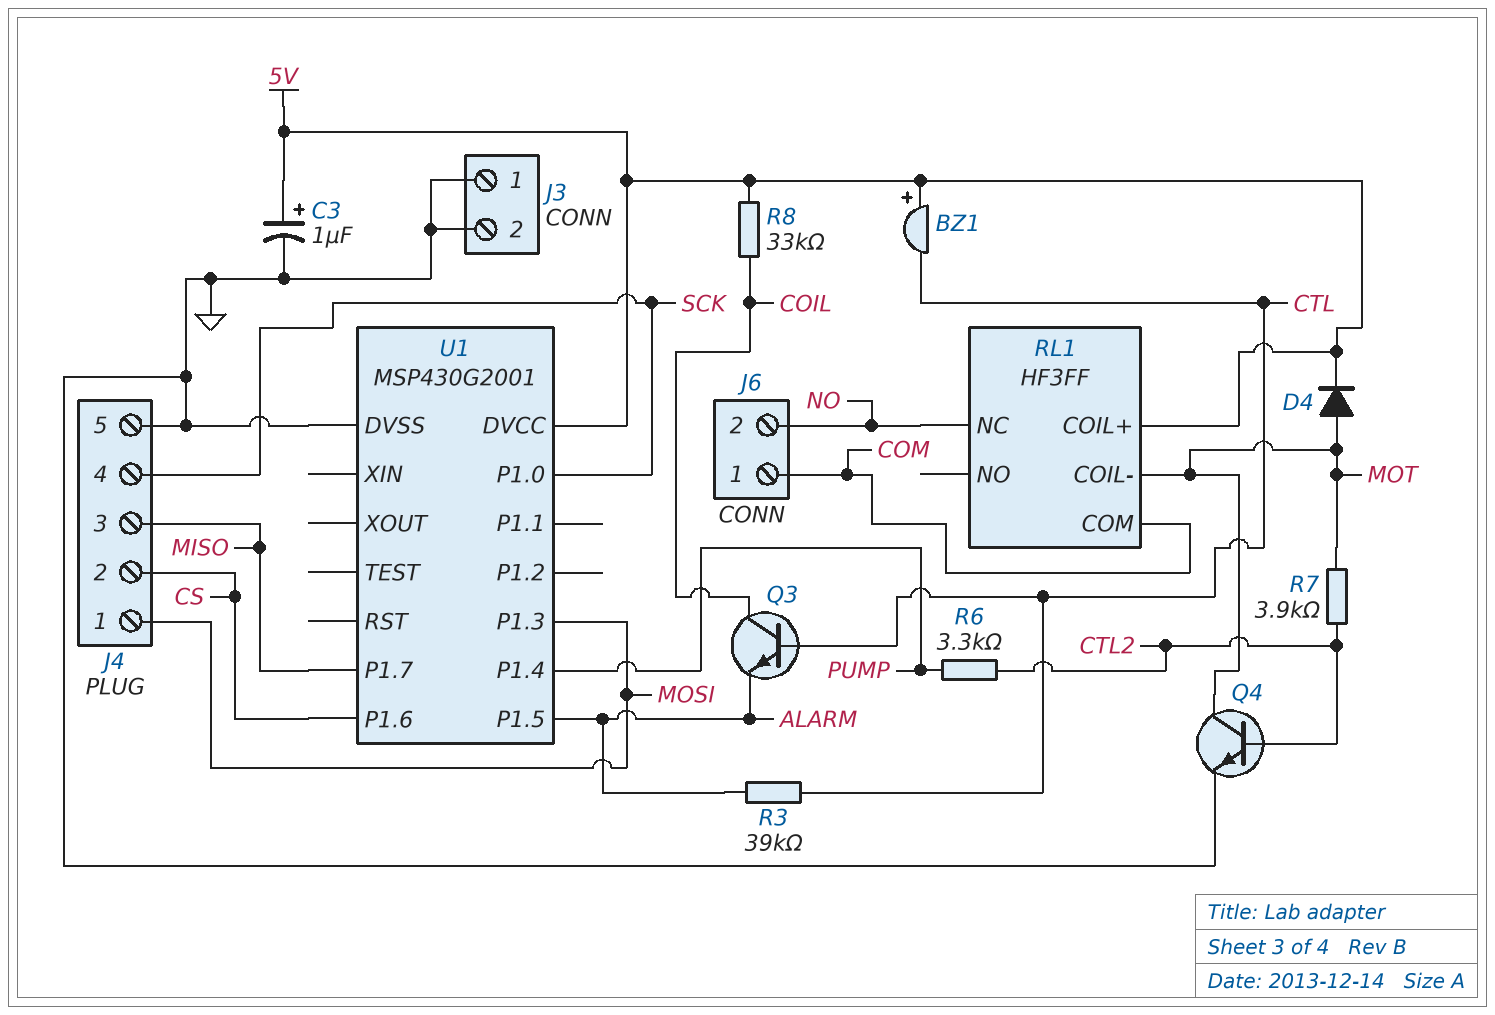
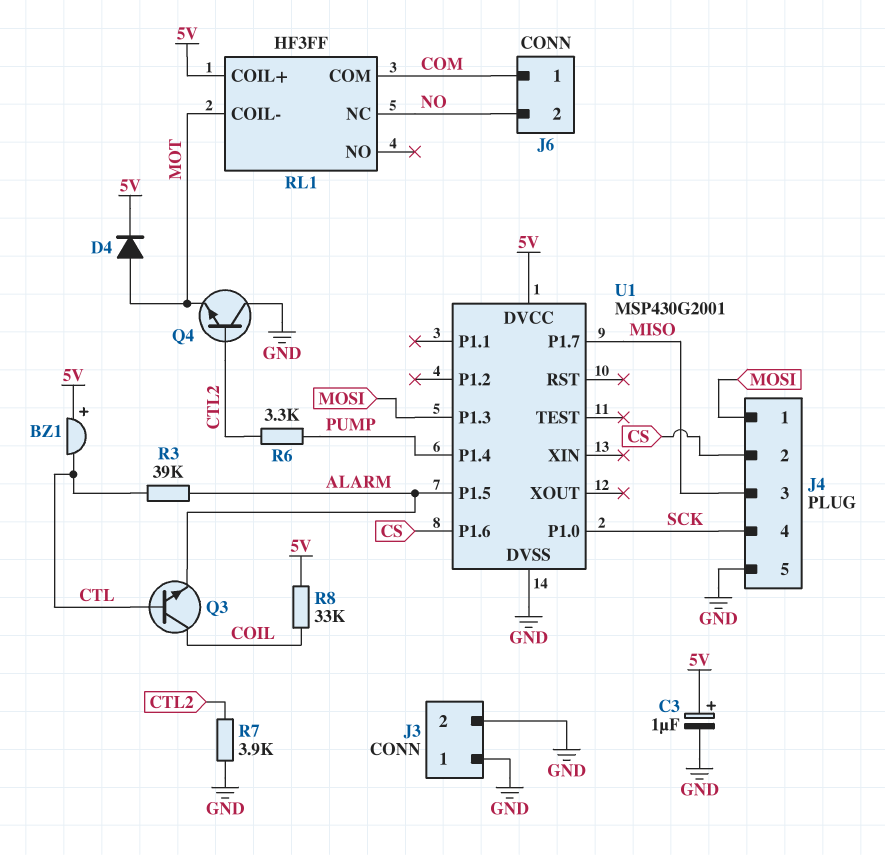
Q4: NPN (B CTL2, C MOT, E GND) -> NPN (B CTL2, C GND, E MOT)
R7: 3.9k (CTL2, MOT) -> 3.9k (CTL2, GND)

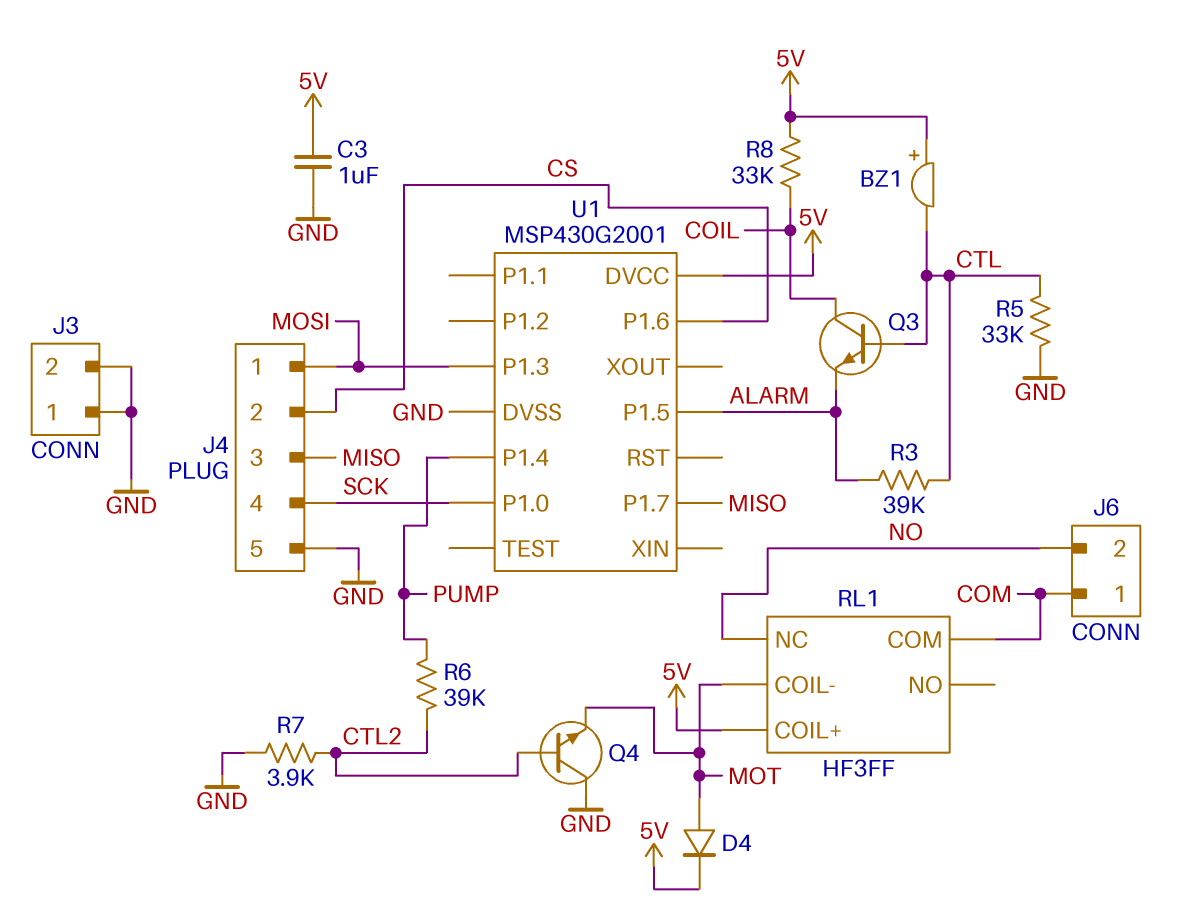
C3: 1uF (plus 5V, minus GND) -> 1uF (5V, GND)
R5: none -> 33k (CTL, GND)
R6: 3.3k (CTL2, PUMP) -> 39k (CTL2, PUMP)

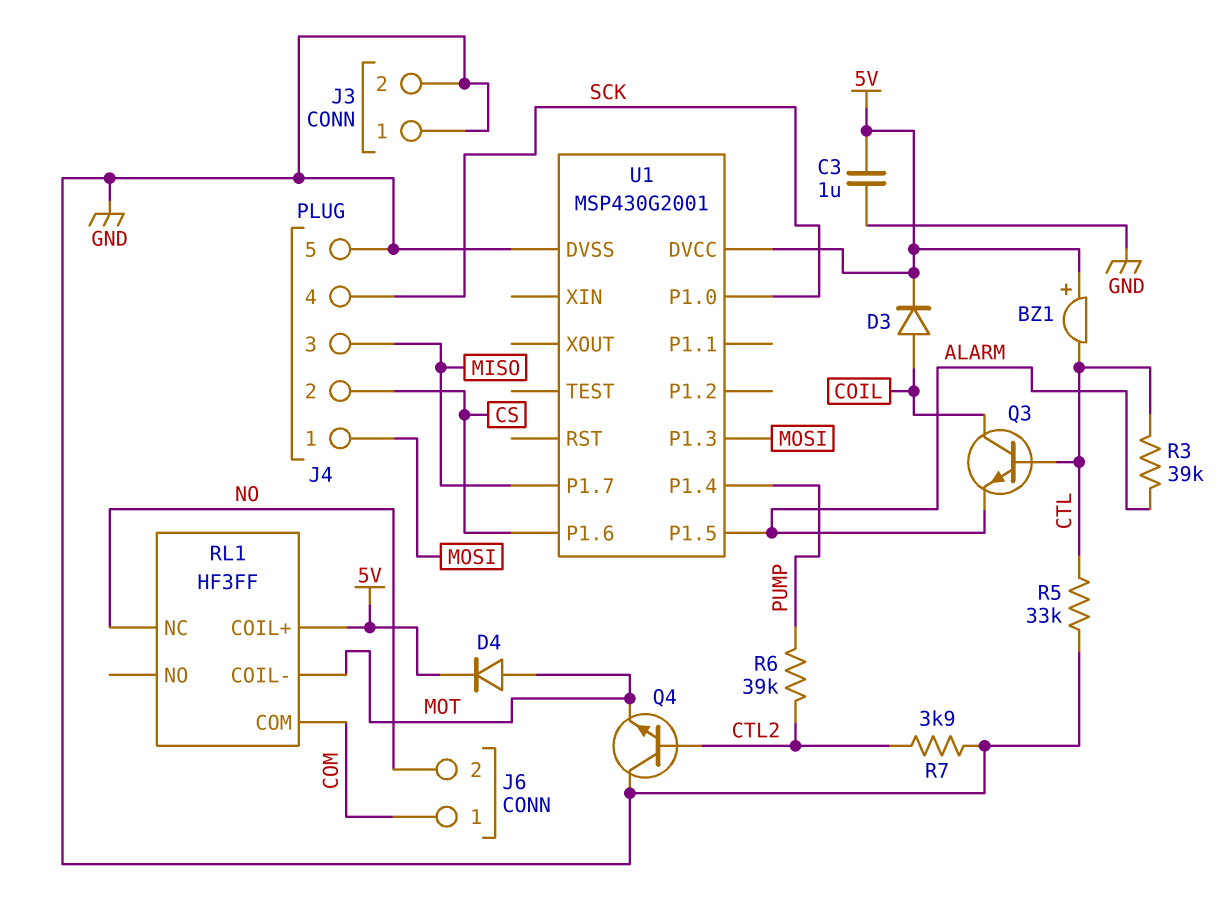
D3: none -> diode (A COIL, K 5V)
R8: 33k (5V, COIL) -> none

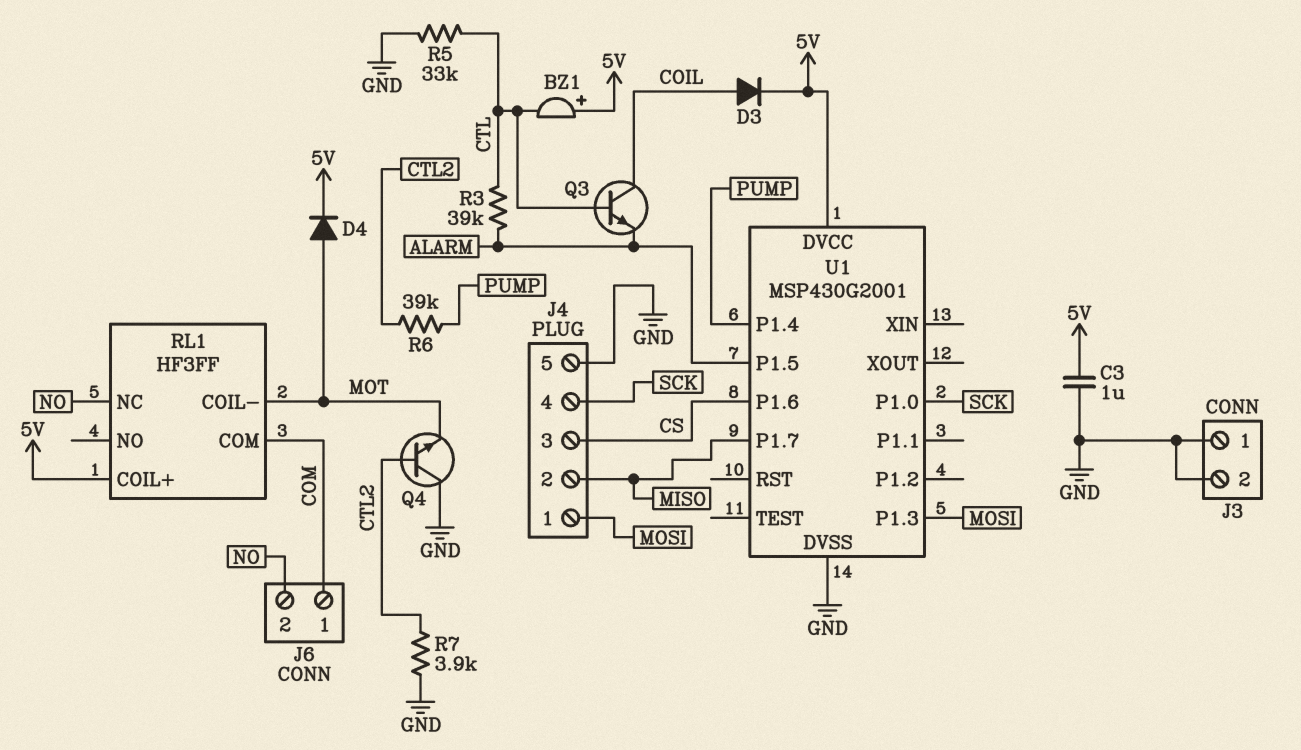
J4 pin 2: CS -> MISO
J4 pin 3: MISO -> CS

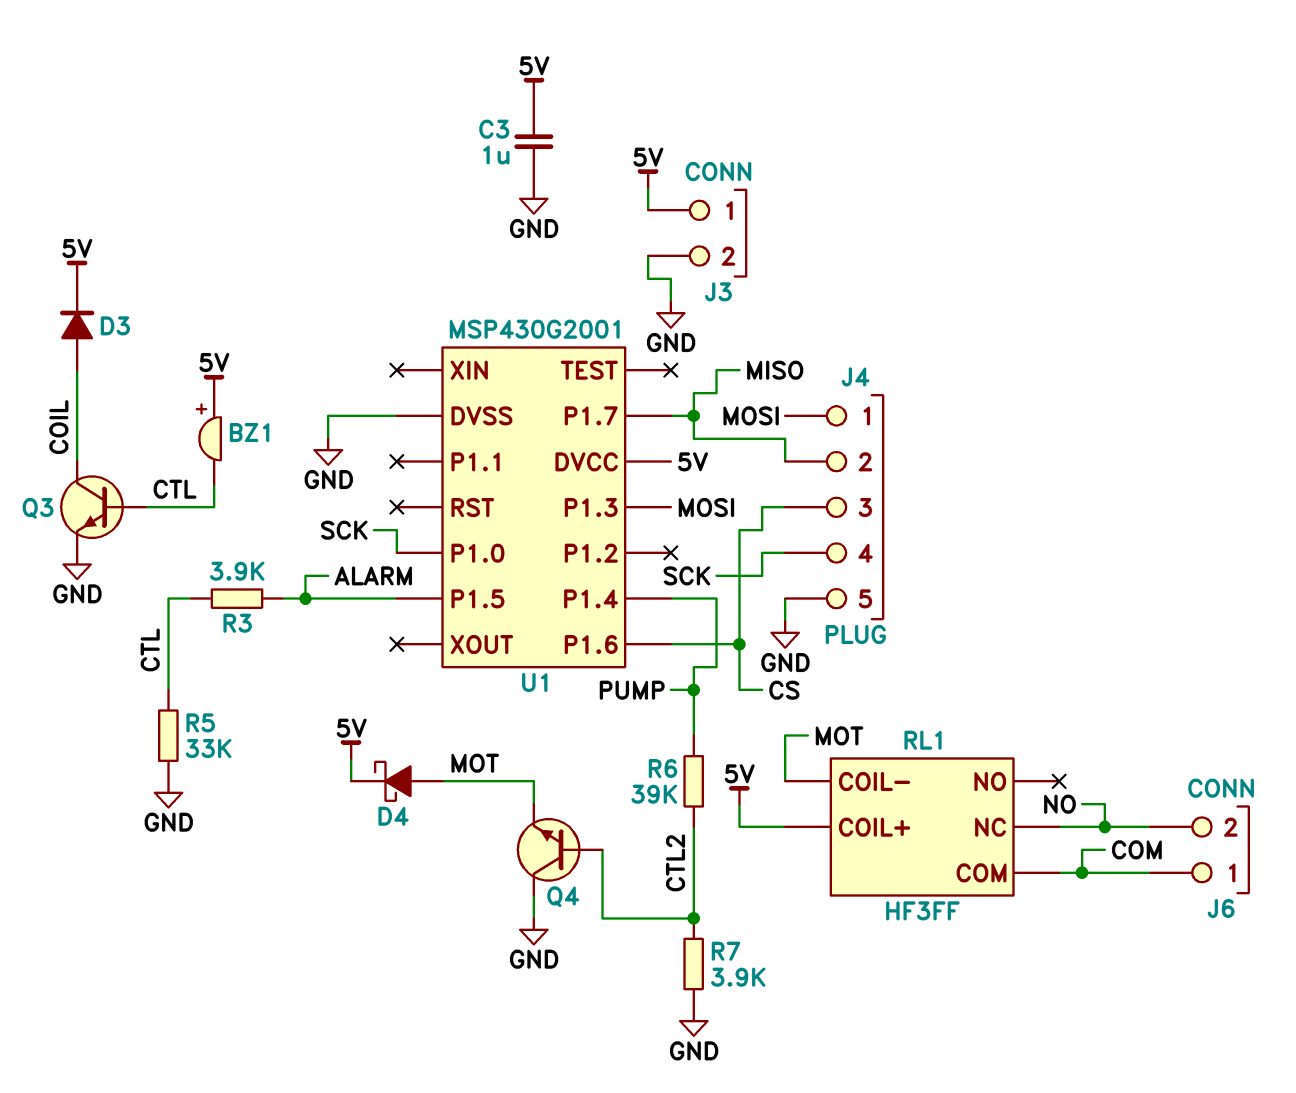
D4: diode (A MOT, K 5V) -> schottky (A MOT, K 5V)
J3 pin 1: GND -> 5V
Q3: NPN (B CTL, C COIL, E ALARM) -> NPN (B CTL, C COIL, E GND)
R3: 39k (ALARM, CTL) -> 3.9k (ALARM, CTL)

